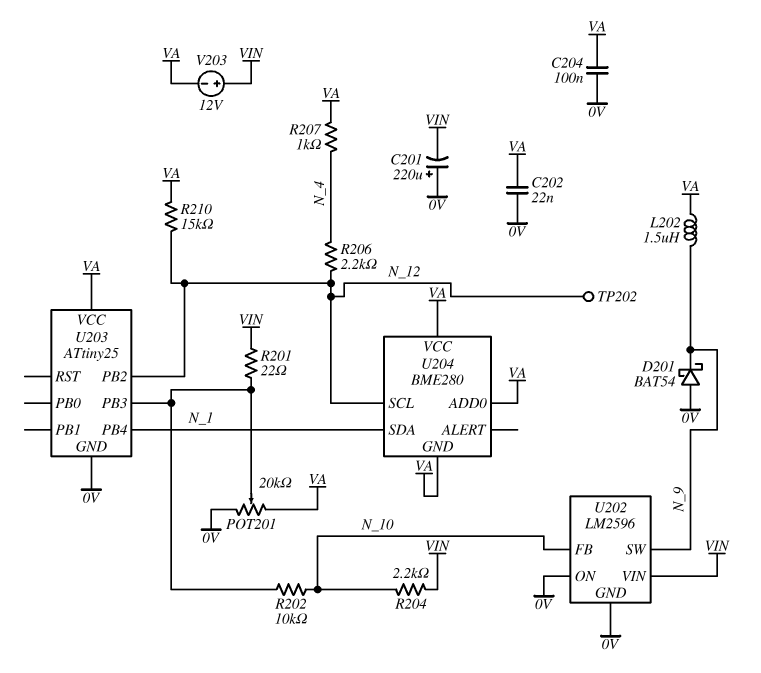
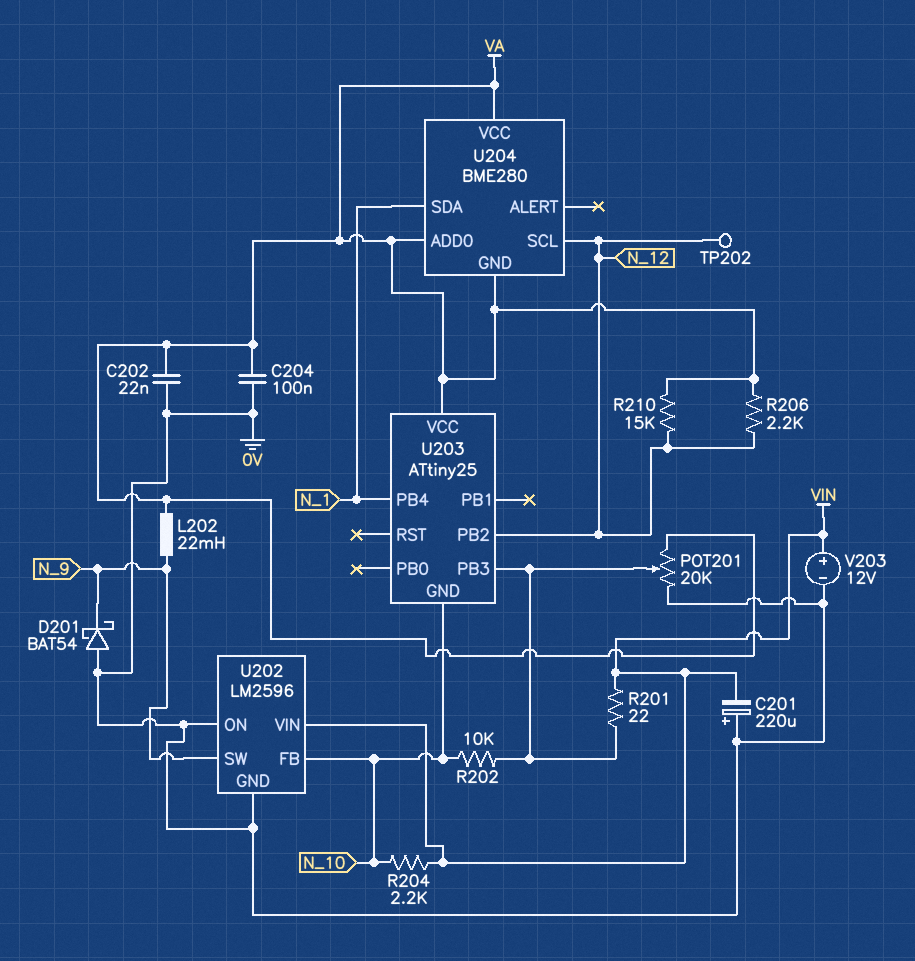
L202: 1.5uH (N_9, VA) -> 22mH (N_9, VA)
R206: 2.2k (N_4, N_12) -> 2.2k (N_12, VA)
R207: 1k (N_4, VA) -> none
U203 pin GND: 0V -> N_10
V203: 12V (plus VIN, minus VA) -> 12V (plus VIN, minus 0V)

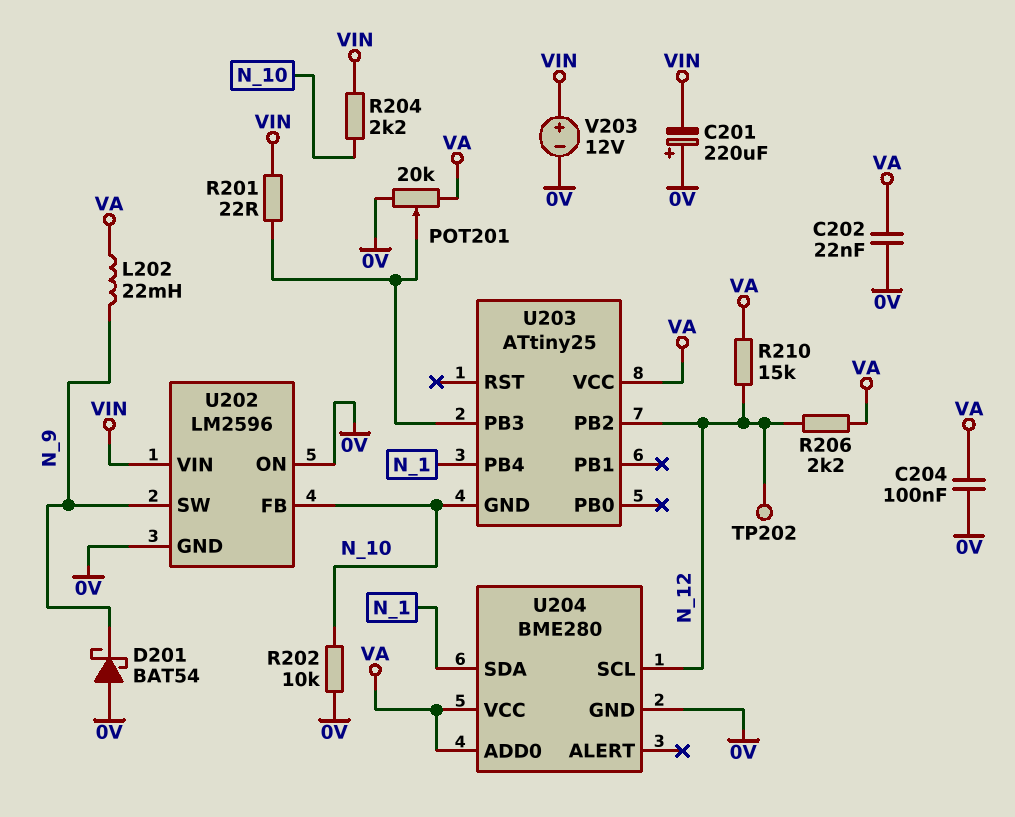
R202: 10k (N_10, U203/PB3) -> 10k (0V, N_10)
U204 pin GND: VA -> 0V

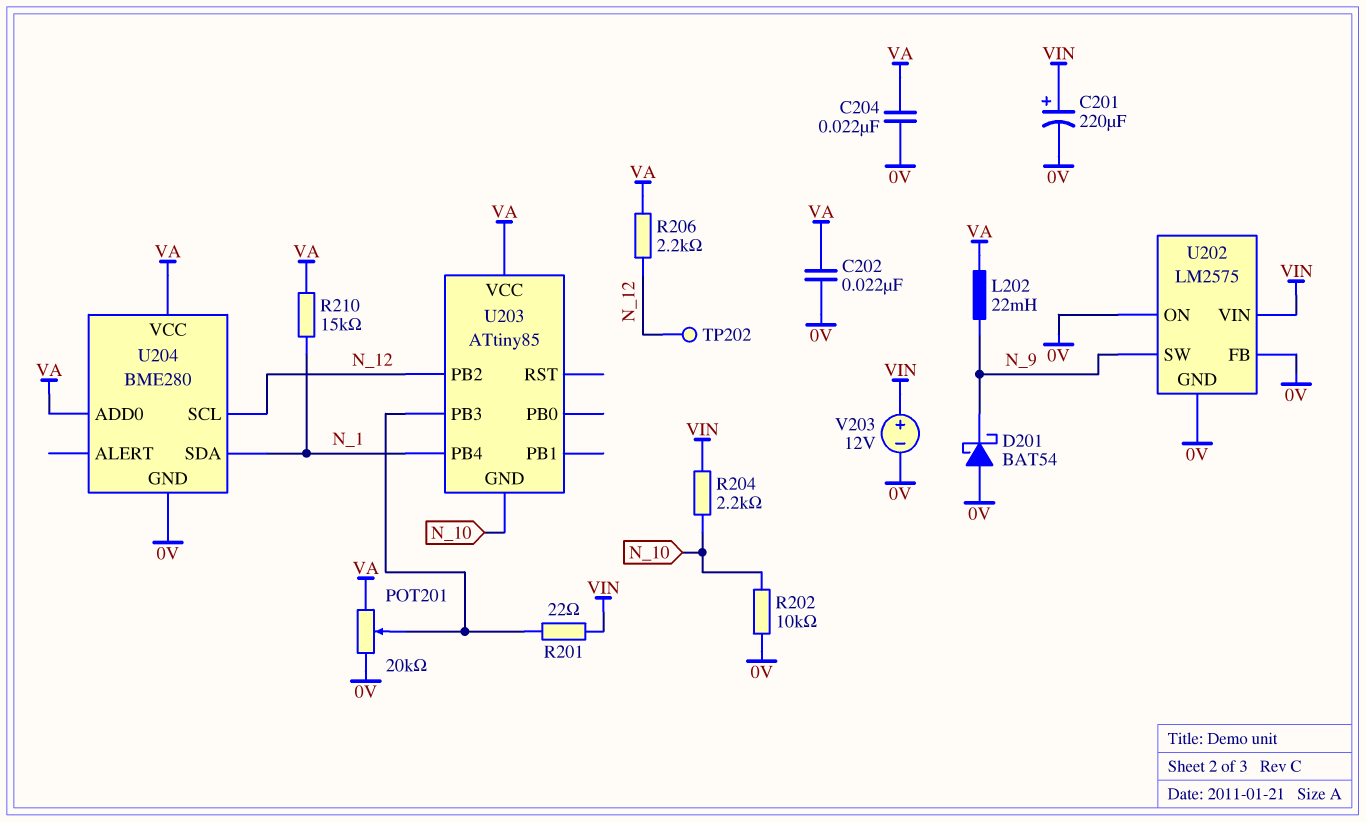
C201: 220uF (plus 0V, minus VIN) -> 220uF (plus VIN, minus 0V)
C204: 100nF (0V, VA) -> 22nF (0V, VA)
R210: 15k (N_12, VA) -> 15k (N_1, VA)
U202: LM2596 -> LM2575
U202 pin FB: N_10 -> 0V
U203: ATtiny25 -> ATtiny85

